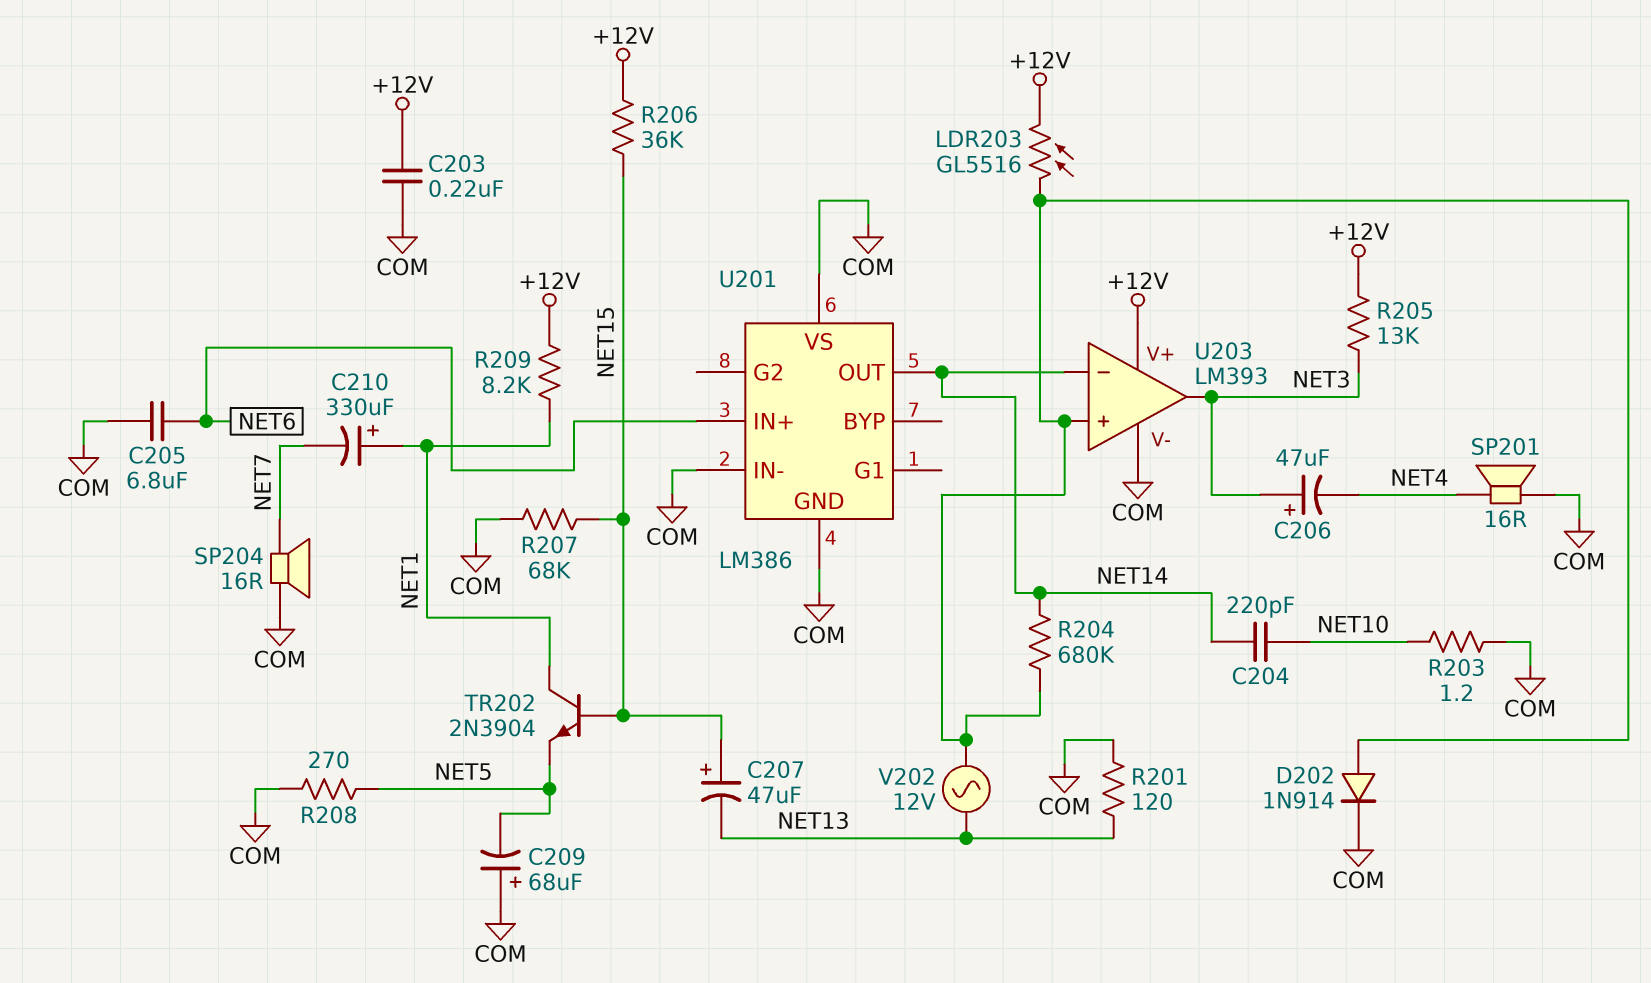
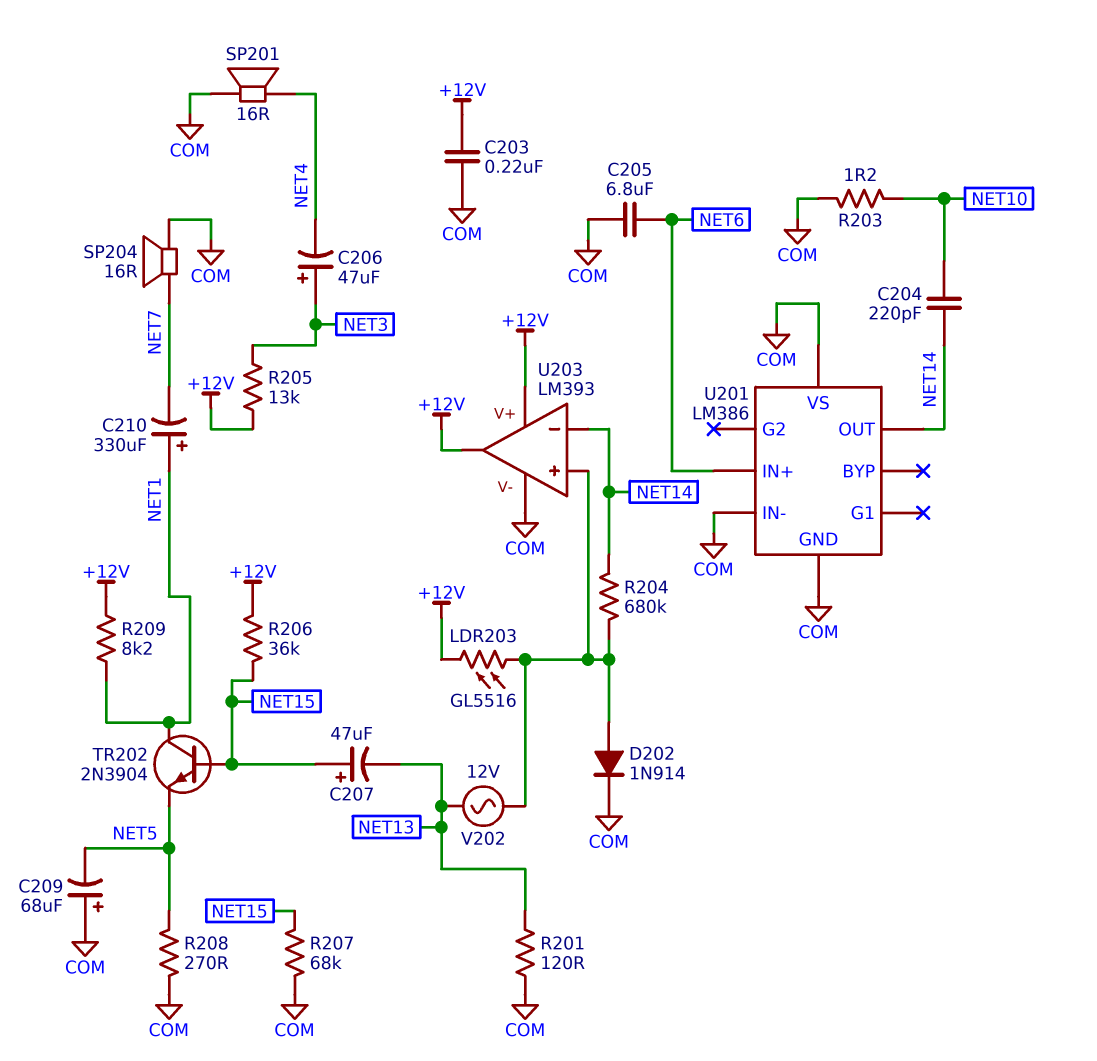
U203 pin out: NET3 -> +12V

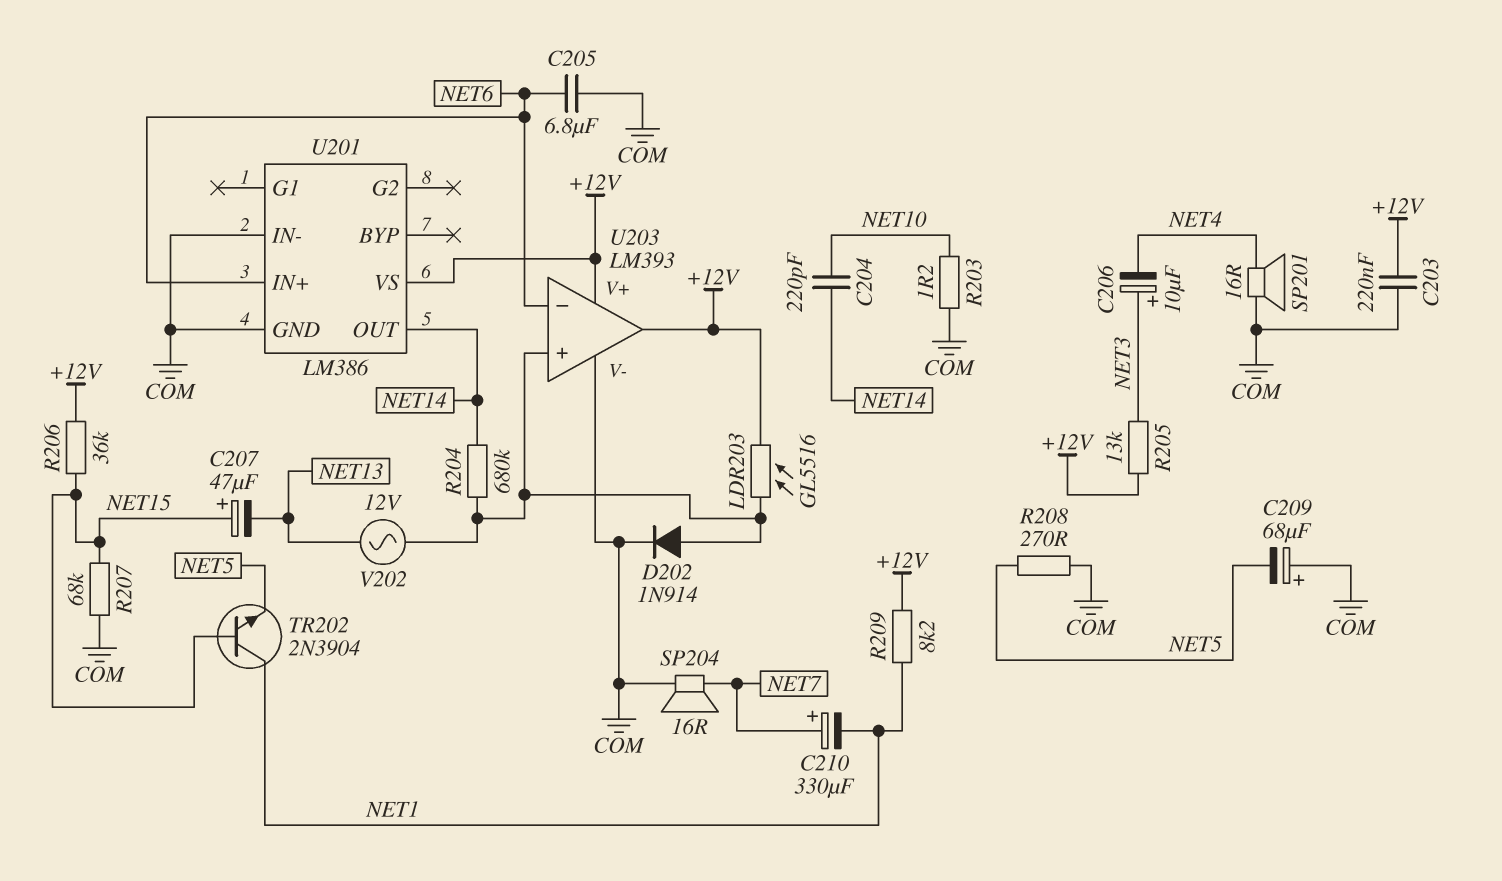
C206: 47uF (plus NET3, minus NET4) -> 10uF (plus NET3, minus NET4)
C210: 330uF (plus NET1, minus NET7) -> 330uF (plus NET7, minus NET1)
R201: 120 (COM, NET13) -> none
U201 pin VS: COM -> +12V
U203 pin in-: NET14 -> NET6

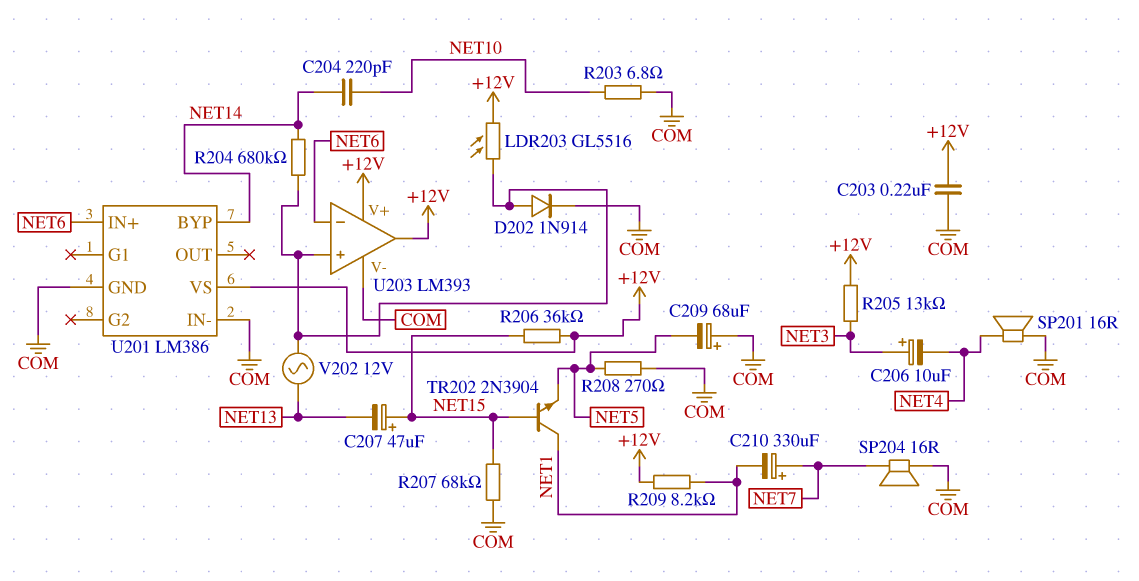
C205: 6.8uF (COM, NET6) -> none
R203: 1.2 (COM, NET10) -> 6.8 (COM, NET10)
U201 pin BYP: none -> NET14
U201 pin OUT: NET14 -> none

